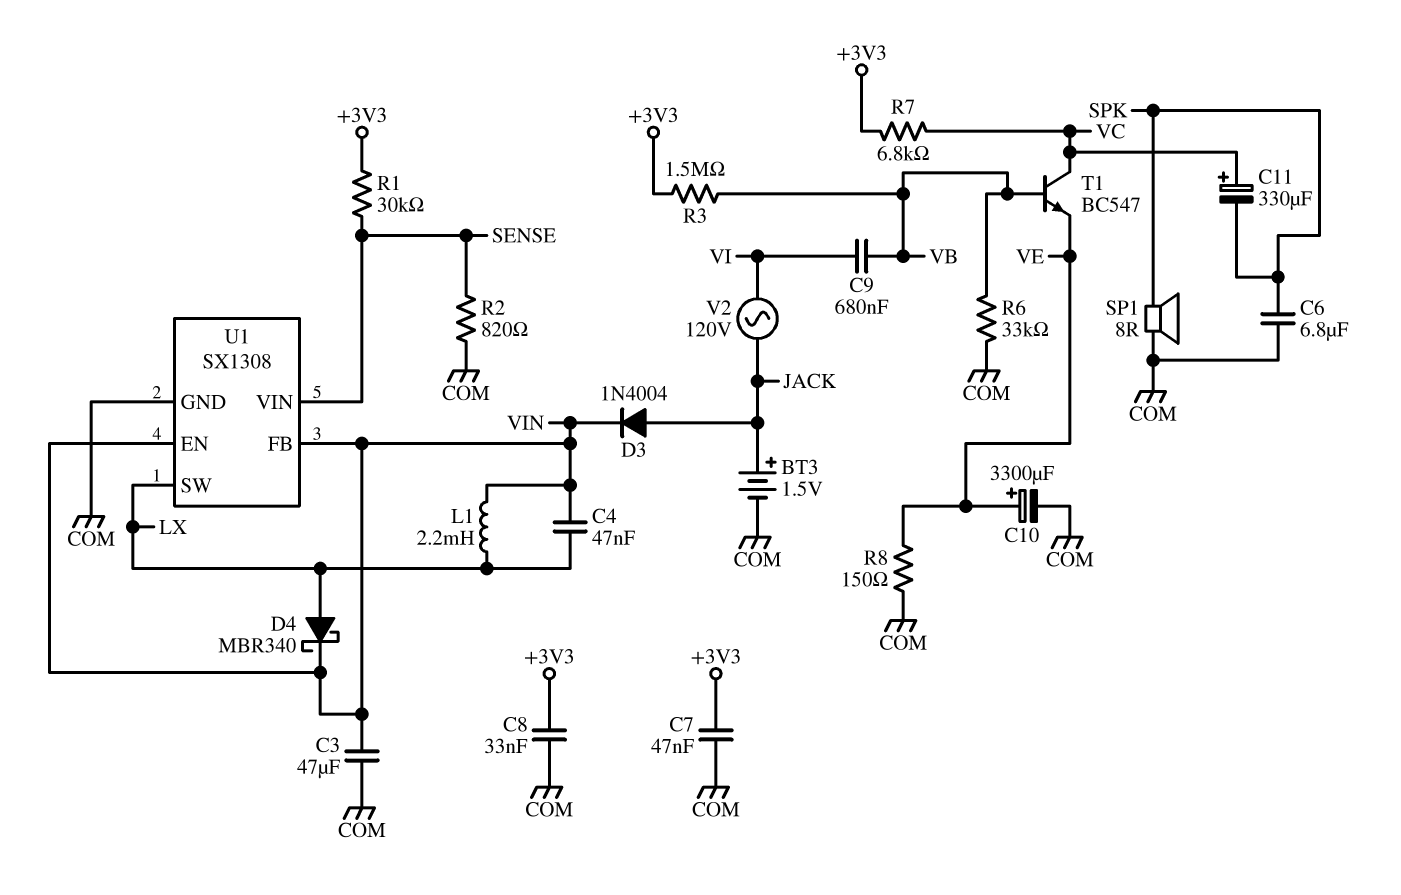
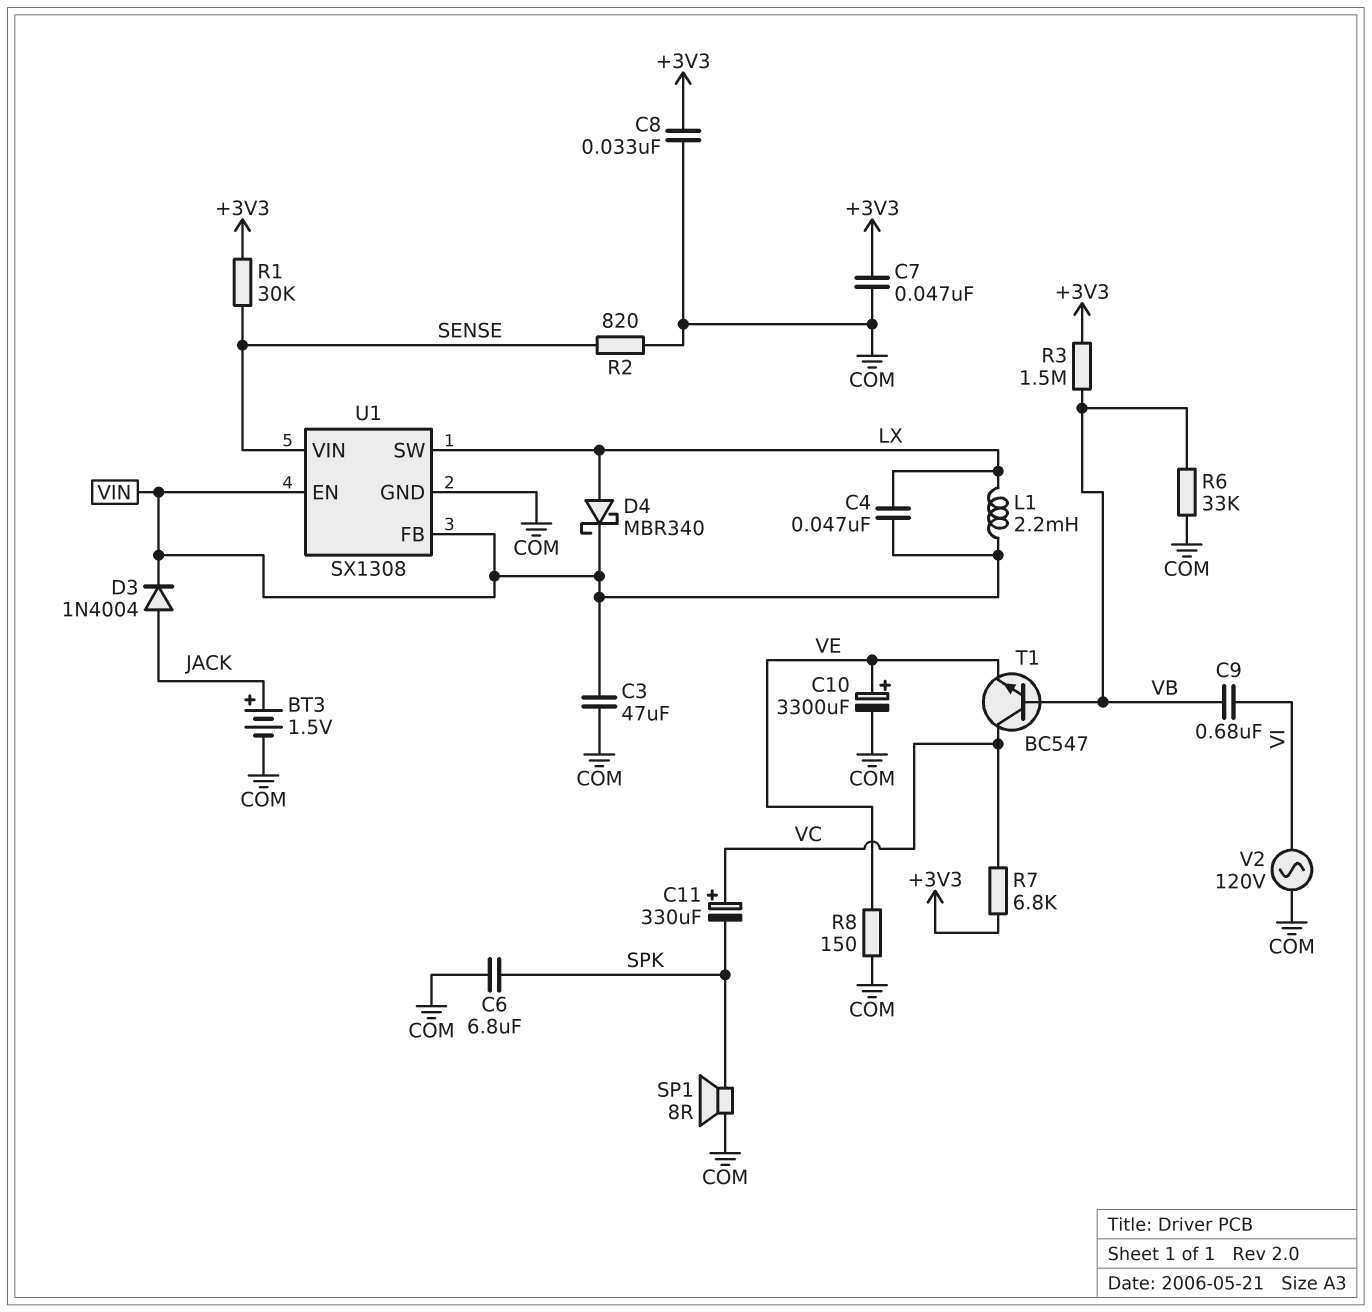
V2: AC 120V (JACK, VI) -> AC 120V (COM, VI)

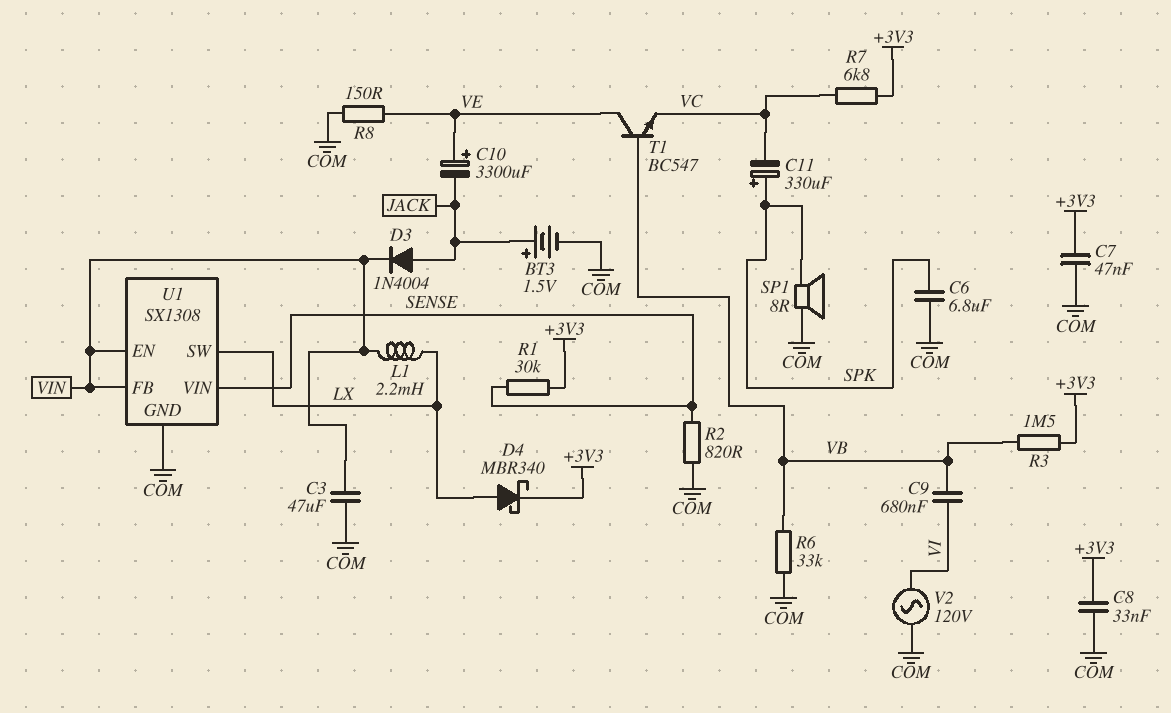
C4: 47nF (LX, VIN) -> none
C10: 3300uF (plus VE, minus COM) -> 3300uF (plus VE, minus JACK)
C11: 330uF (plus VC, minus SPK) -> 330uF (plus SPK, minus VC)
D4: schottky MBR340 (A LX, K VIN) -> schottky MBR340 (A LX, K +3V3)
T1: NPN BC547 (B VB, C VC, E VE) -> NPN BC547 (B VB, C VE, E VC)

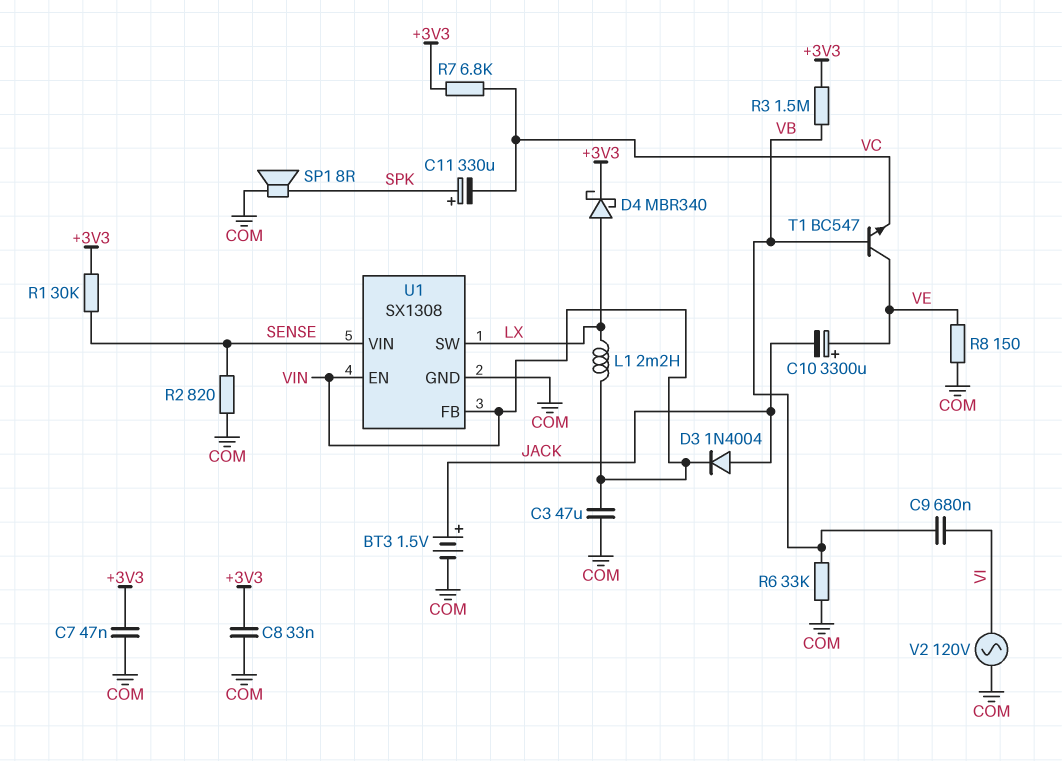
C6: 6.8uF (COM, SPK) -> none

